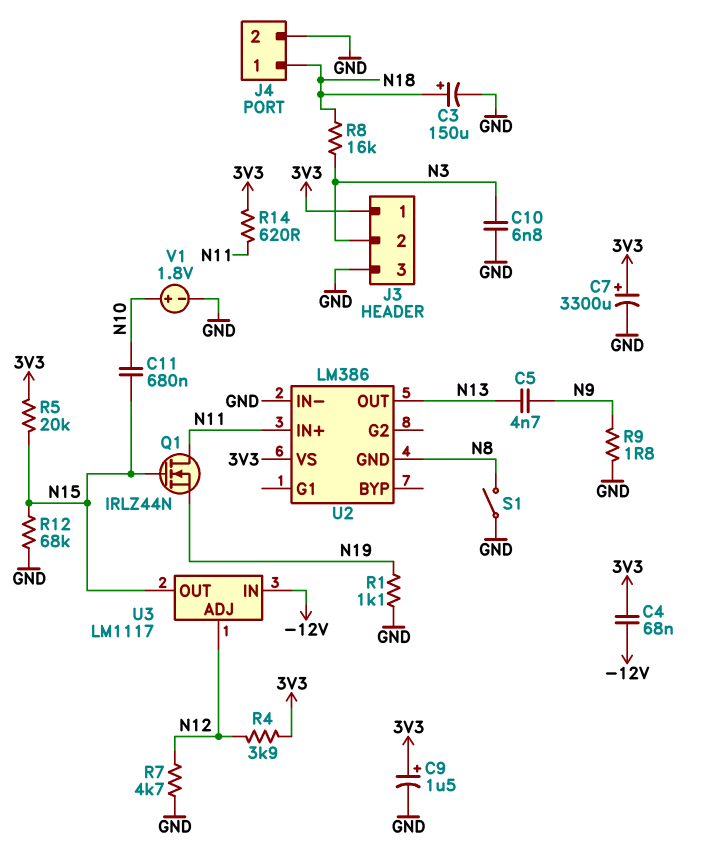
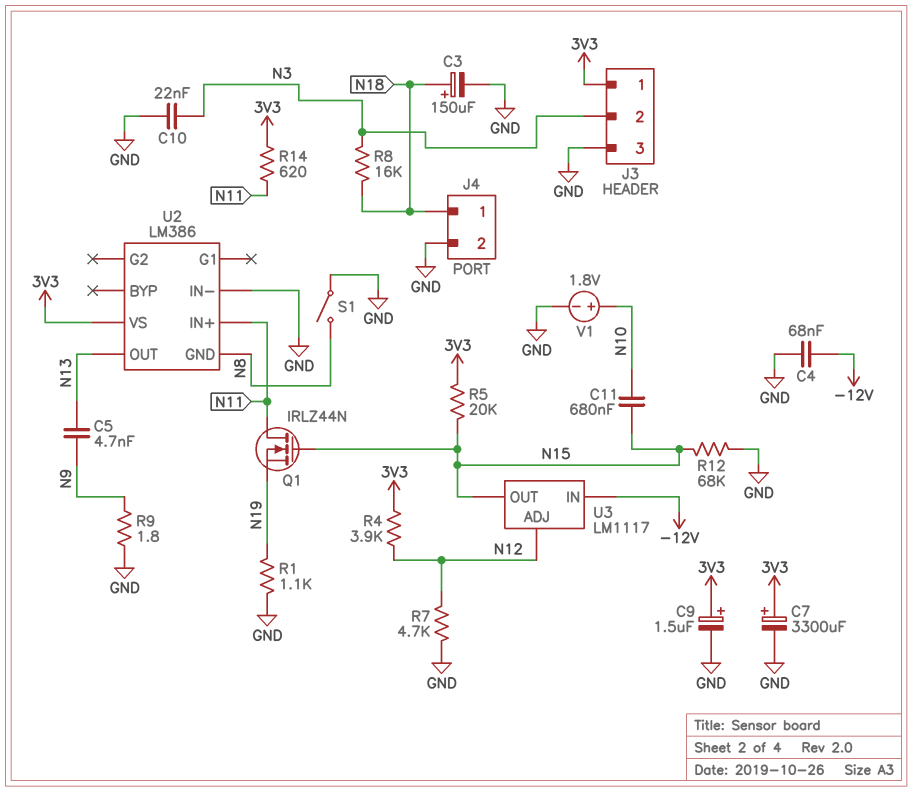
C4: 68nF (-12V, 3V3) -> 68nF (-12V, GND)
C10: 6.8nF (GND, N3) -> 22nF (GND, N3)

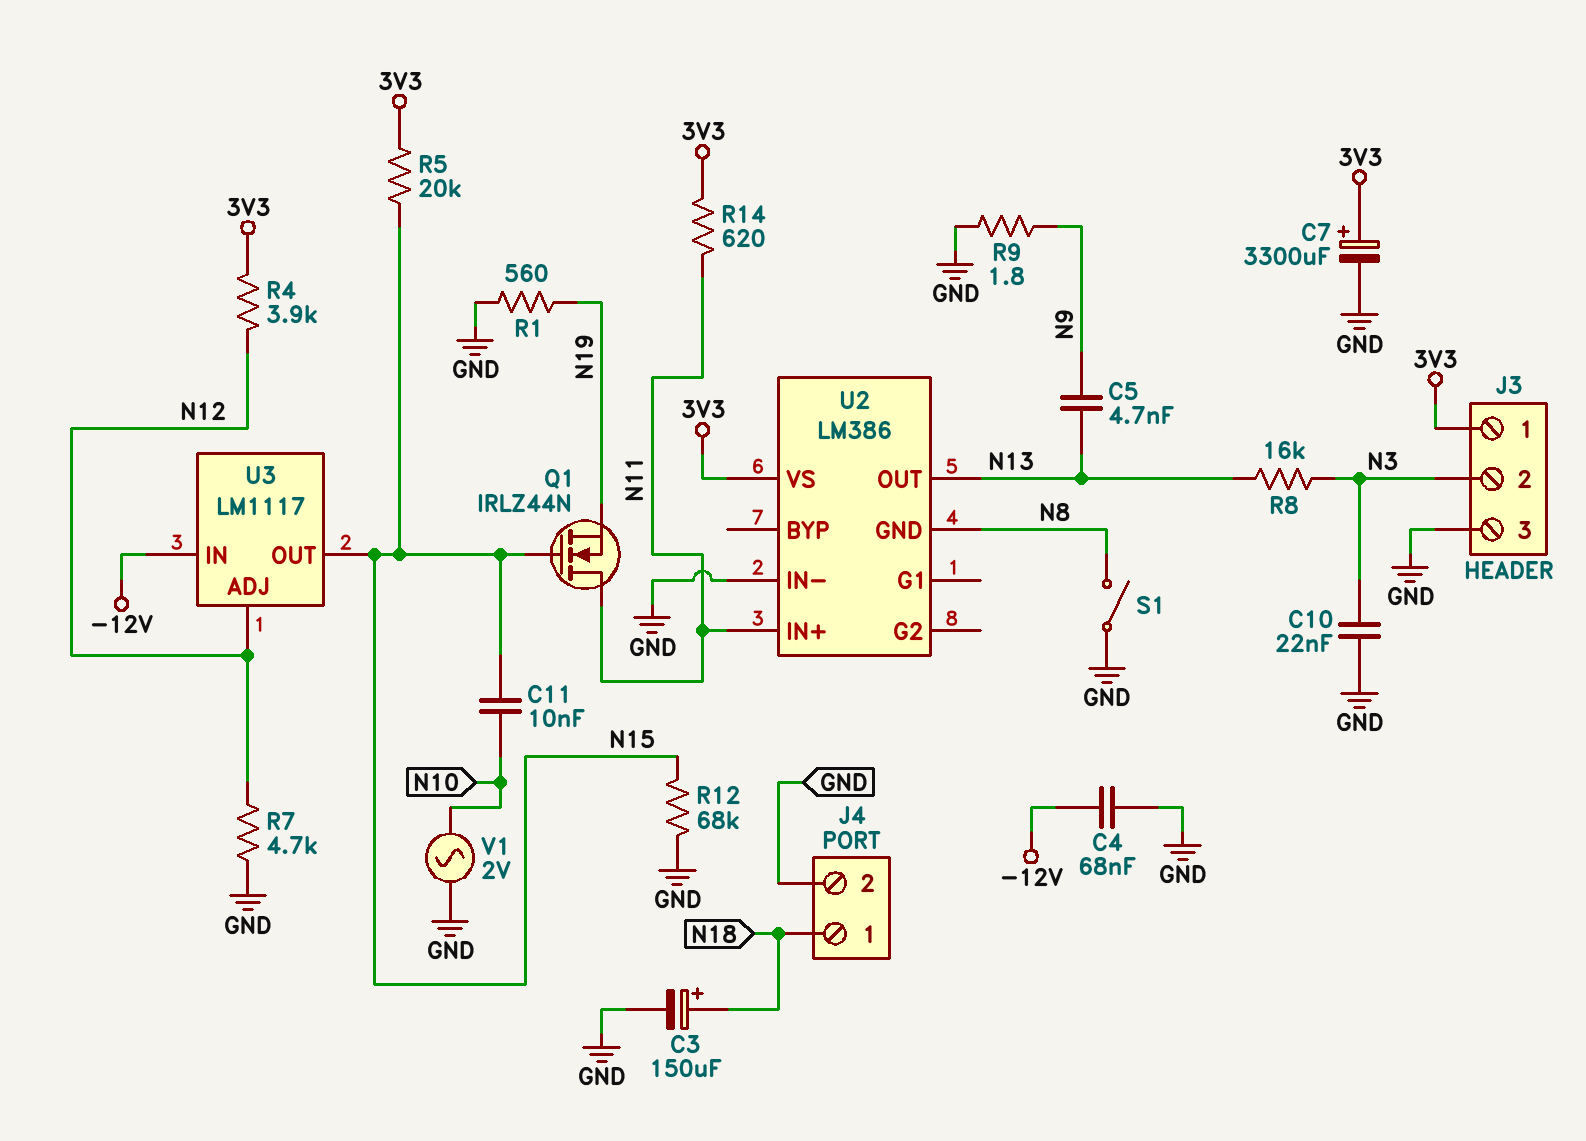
C9: 1.5uF (plus 3V3, minus GND) -> none
C11: 680nF (N10, N15) -> 10nF (N10, N15)
R1: 1.1k (GND, N19) -> 560 (GND, N19)
R8: 16k (N3, N18) -> 16k (N3, N13)
V1: 1.8V (plus N10, minus GND) -> AC 2V (GND, N10)

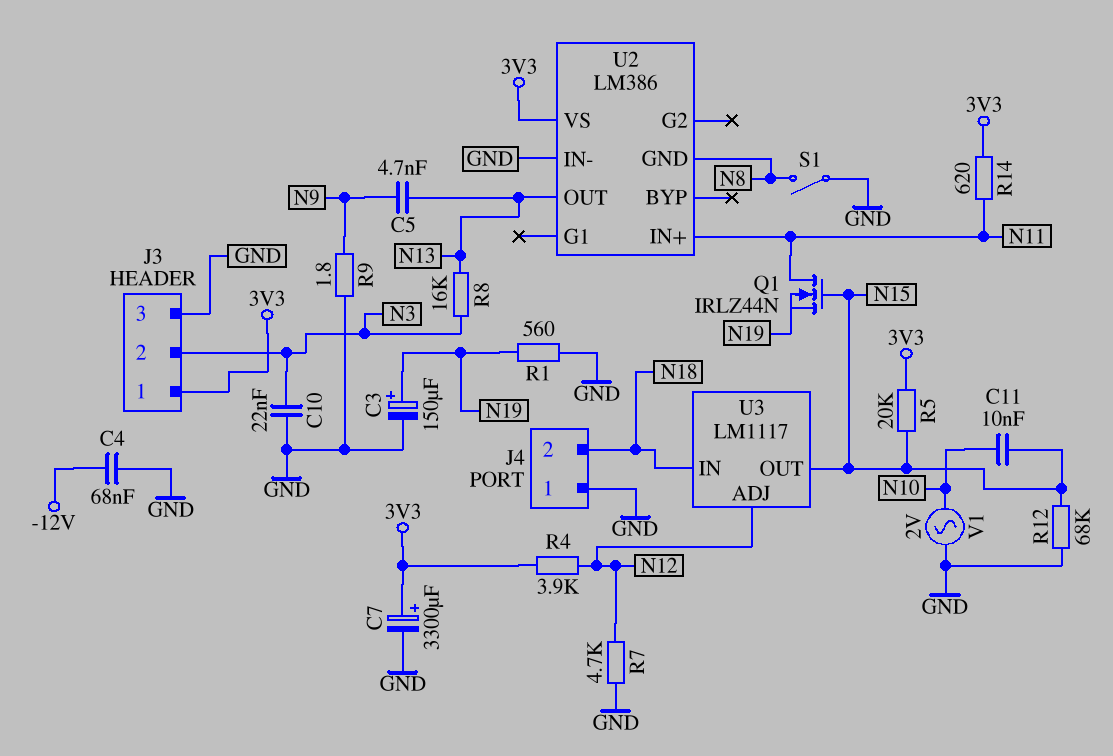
C3: 150uF (plus N18, minus GND) -> 150uF (plus N19, minus GND)
J4 pin 1: N18 -> GND
J4 pin 2: GND -> N18
U3 pin IN: -12V -> N18

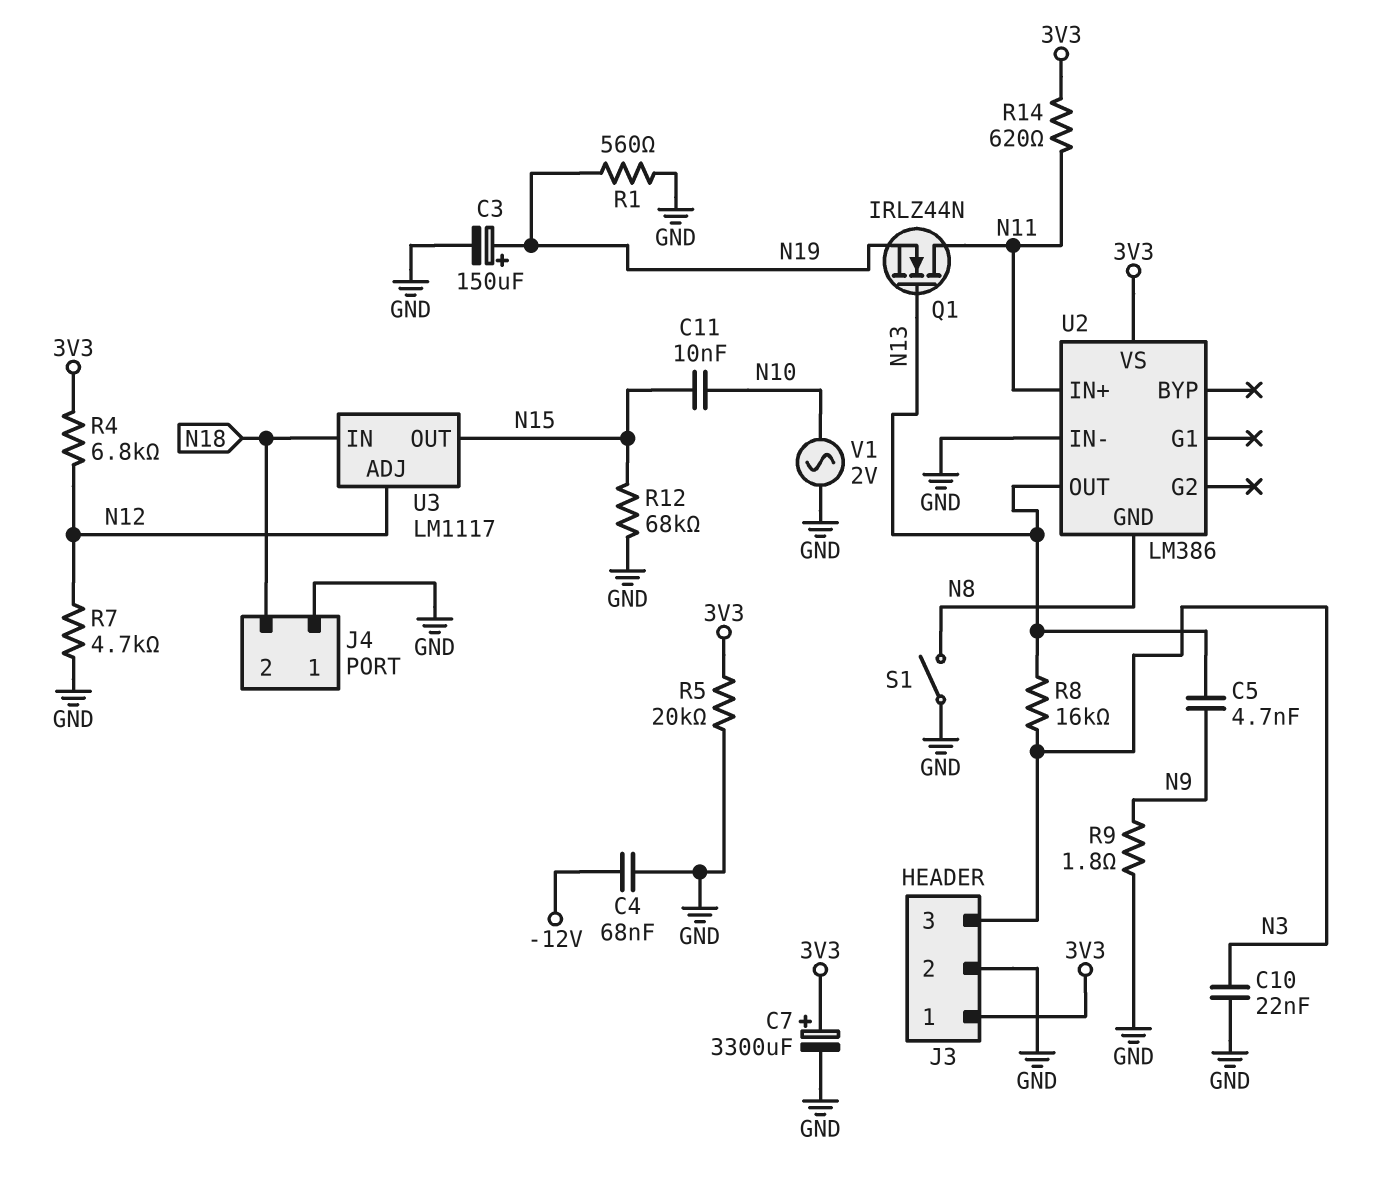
J3 pin 2: N3 -> GND
J3 pin 3: GND -> N3
Q1: NMOS IRLZ44N (G N15, D N11, S N19) -> NMOS IRLZ44N (G N13, D N11, S N19)
R4: 3.9k (3V3, N12) -> 6.8k (3V3, N12)
R5: 20k (3V3, N15) -> 20k (3V3, GND)

